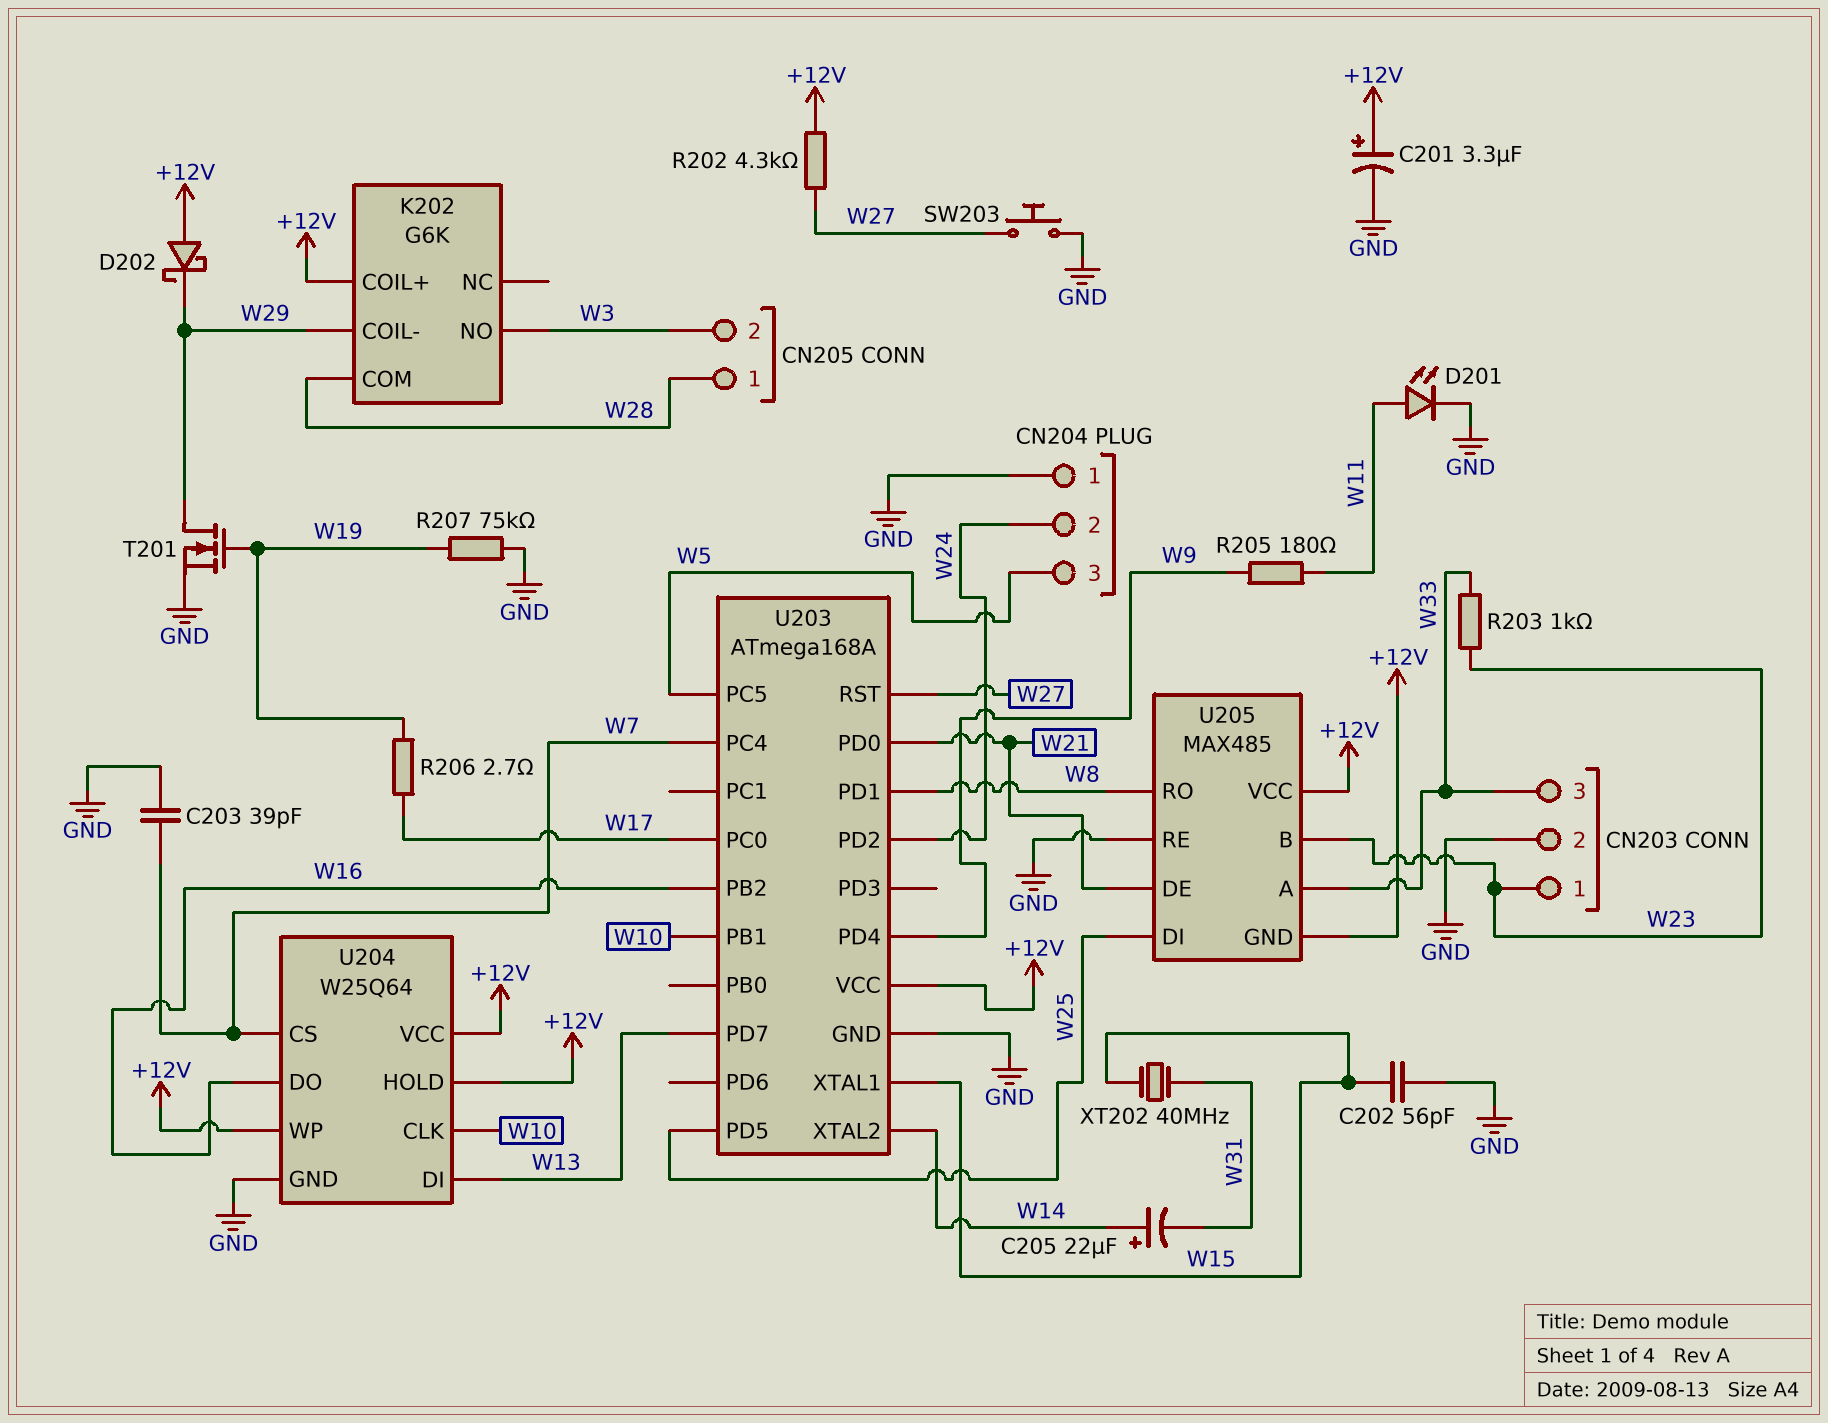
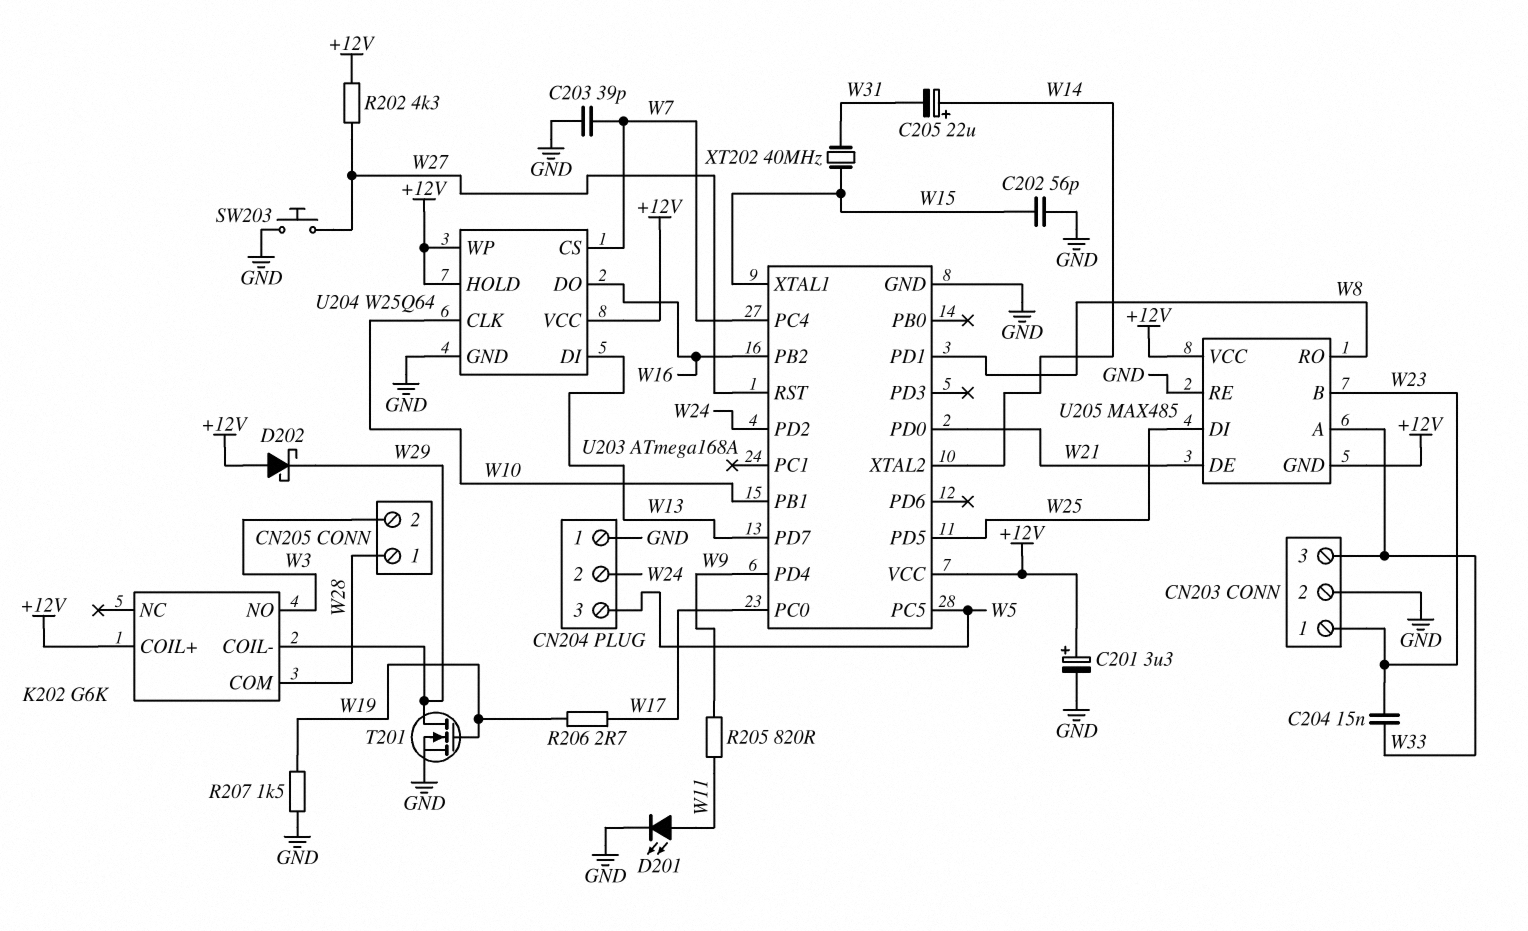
C204: none -> 15nF (W23, W33)
R203: 1k (W23, W33) -> none
R205: 180 (W9, W11) -> 820 (W9, W11)
R207: 75k (GND, W19) -> 1.5k (GND, W19)

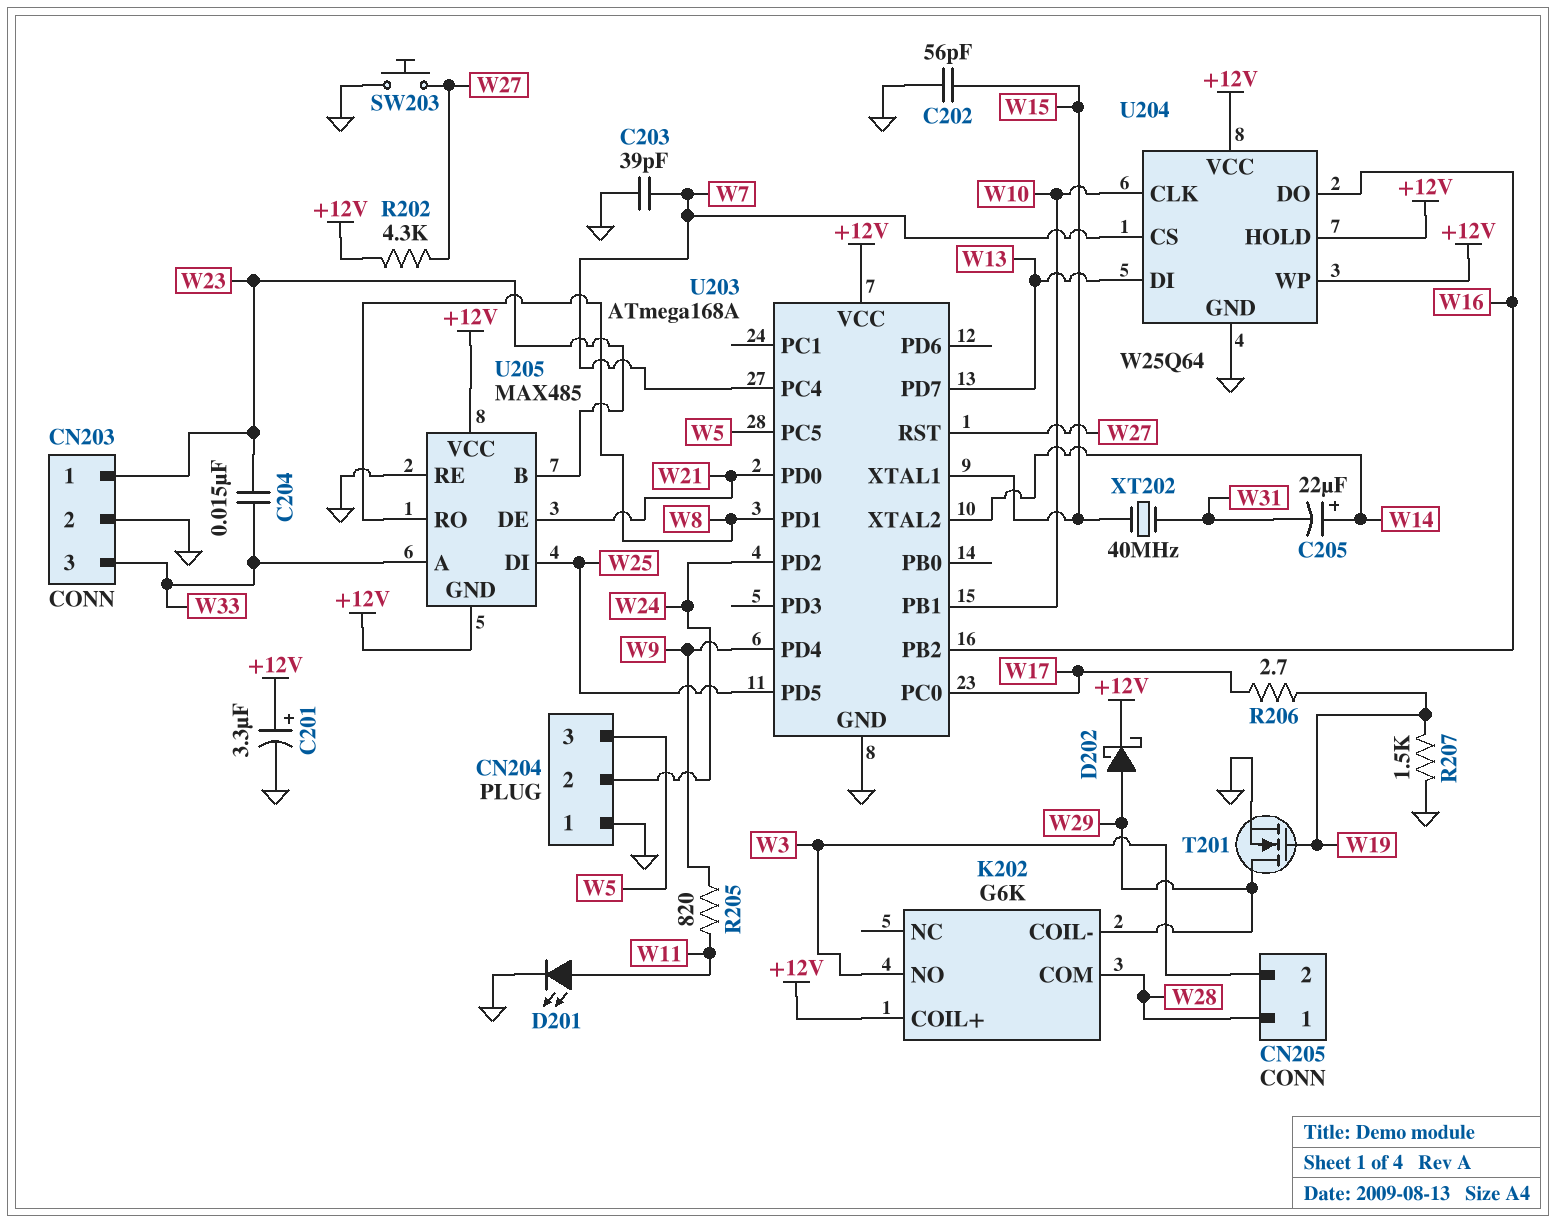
D202: schottky (A +12V, K W29) -> schottky (A W29, K +12V)

